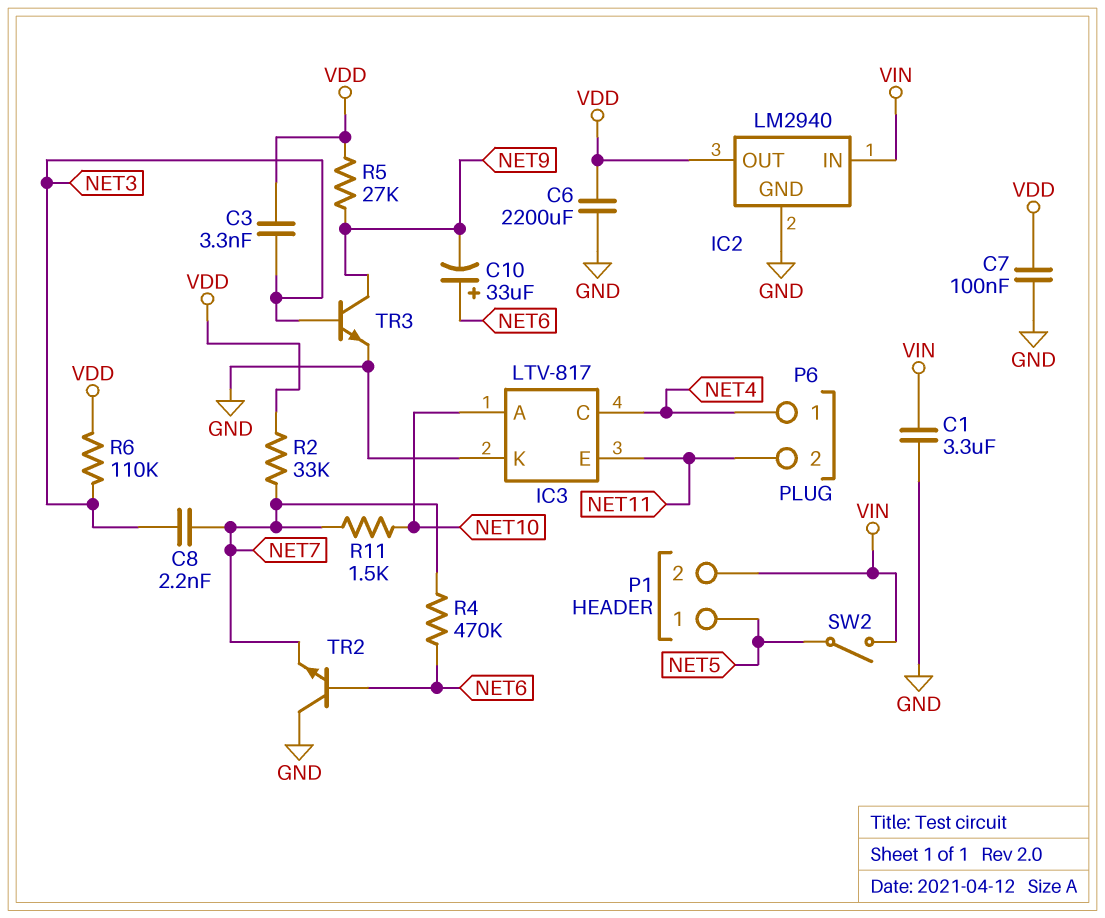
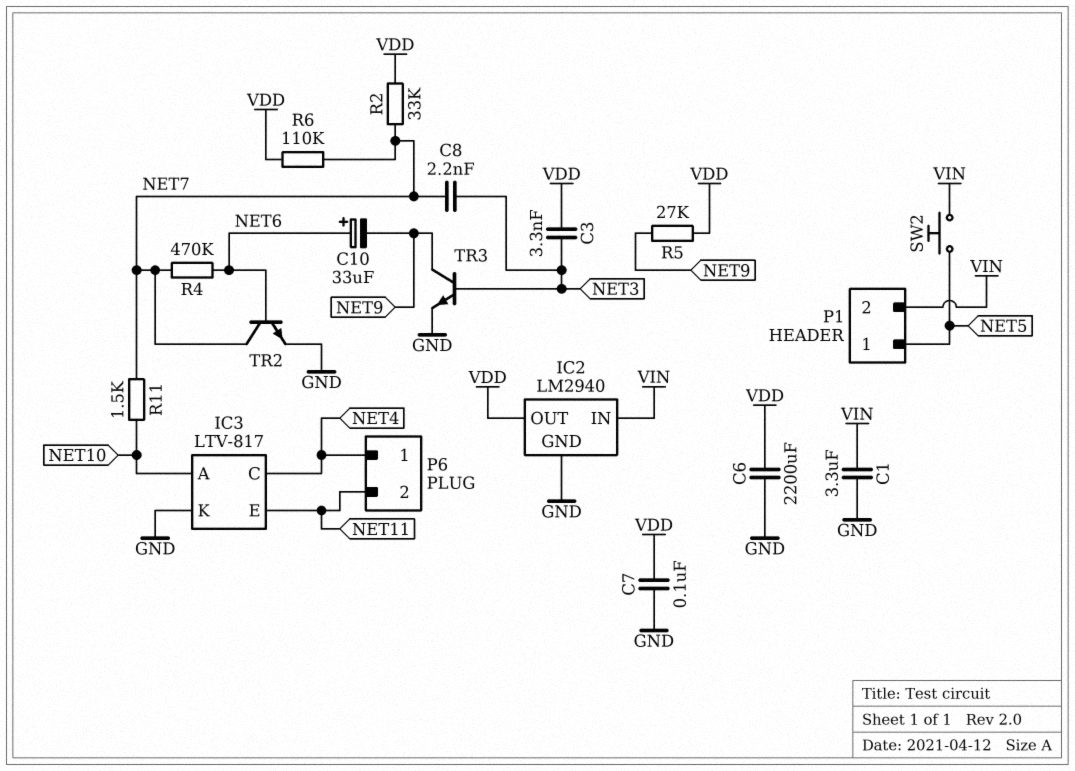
R6: 110k (NET3, VDD) -> 110k (NET7, VDD)
SW2: switch (NET5, VIN) -> button (NET5, VIN)
TR2: NPN (B NET6, C GND, E NET7) -> NPN (B NET6, C NET7, E GND)

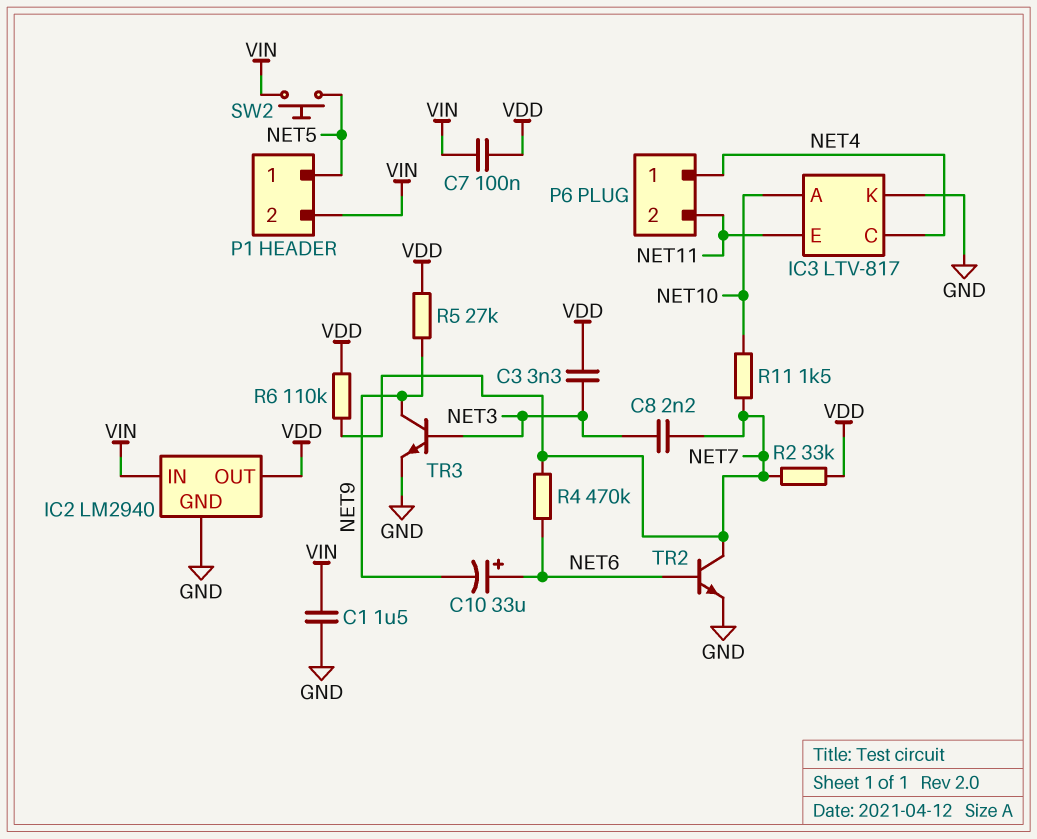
C1: 3.3uF (GND, VIN) -> 1.5uF (GND, VIN)
C6: 2200uF (GND, VDD) -> none
C7: 100nF (GND, VDD) -> 100nF (VDD, VIN)

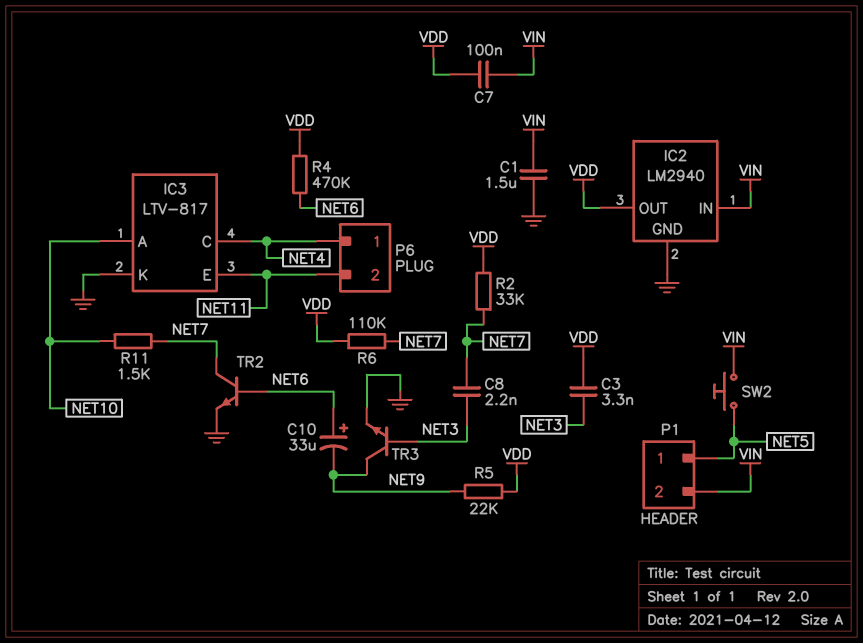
R4: 470k (NET6, NET7) -> 470k (NET6, VDD)
R5: 27k (NET9, VDD) -> 22k (NET9, VDD)

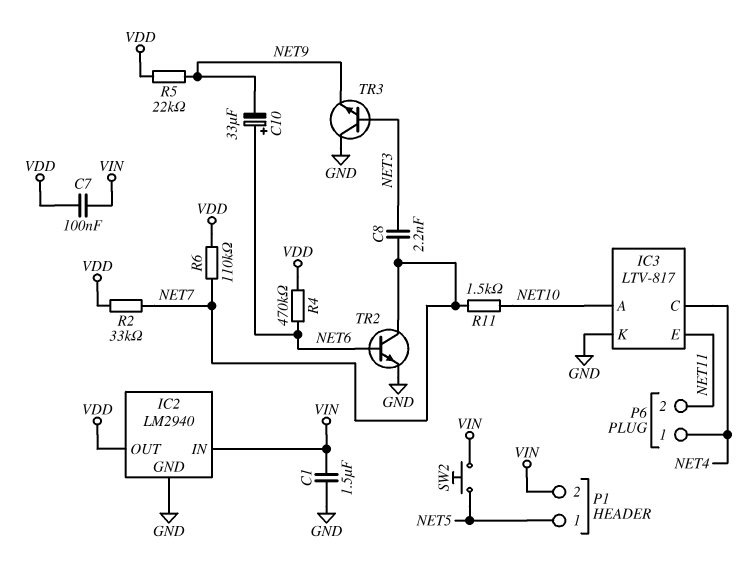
C3: 3.3nF (NET3, VDD) -> none
TR3: NPN (B NET3, C NET9, E GND) -> NPN (B NET3, C GND, E NET9)

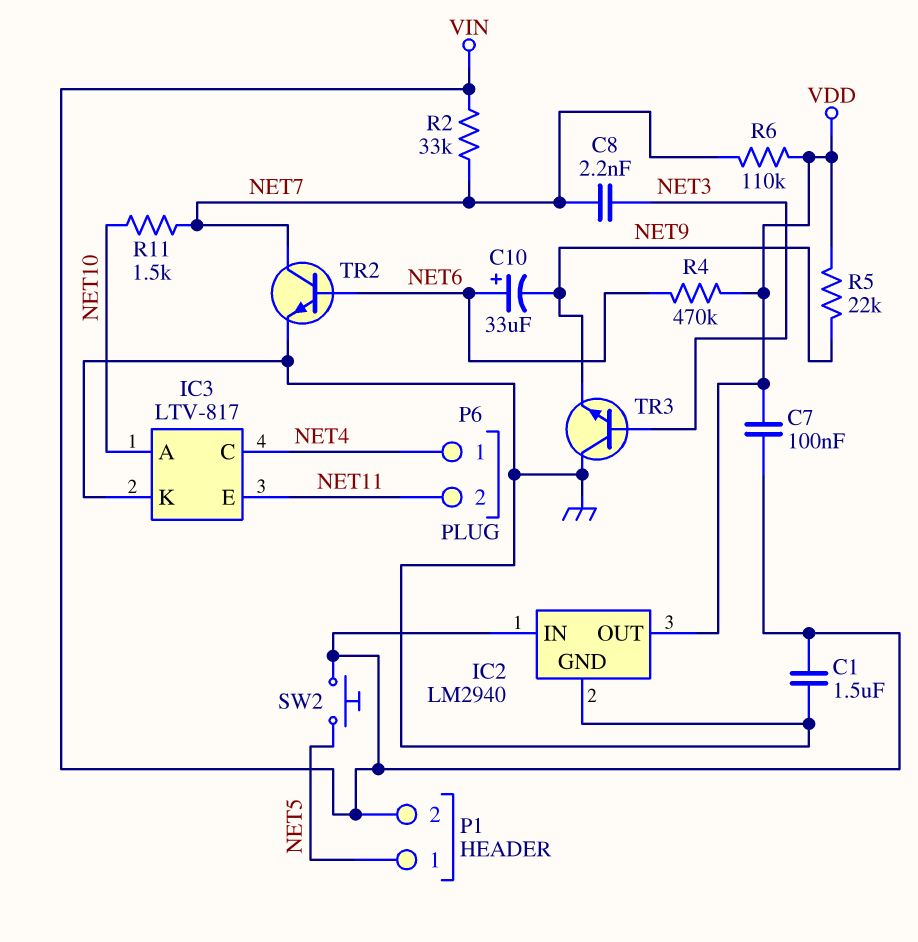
R2: 33k (NET7, VDD) -> 33k (NET7, VIN)

